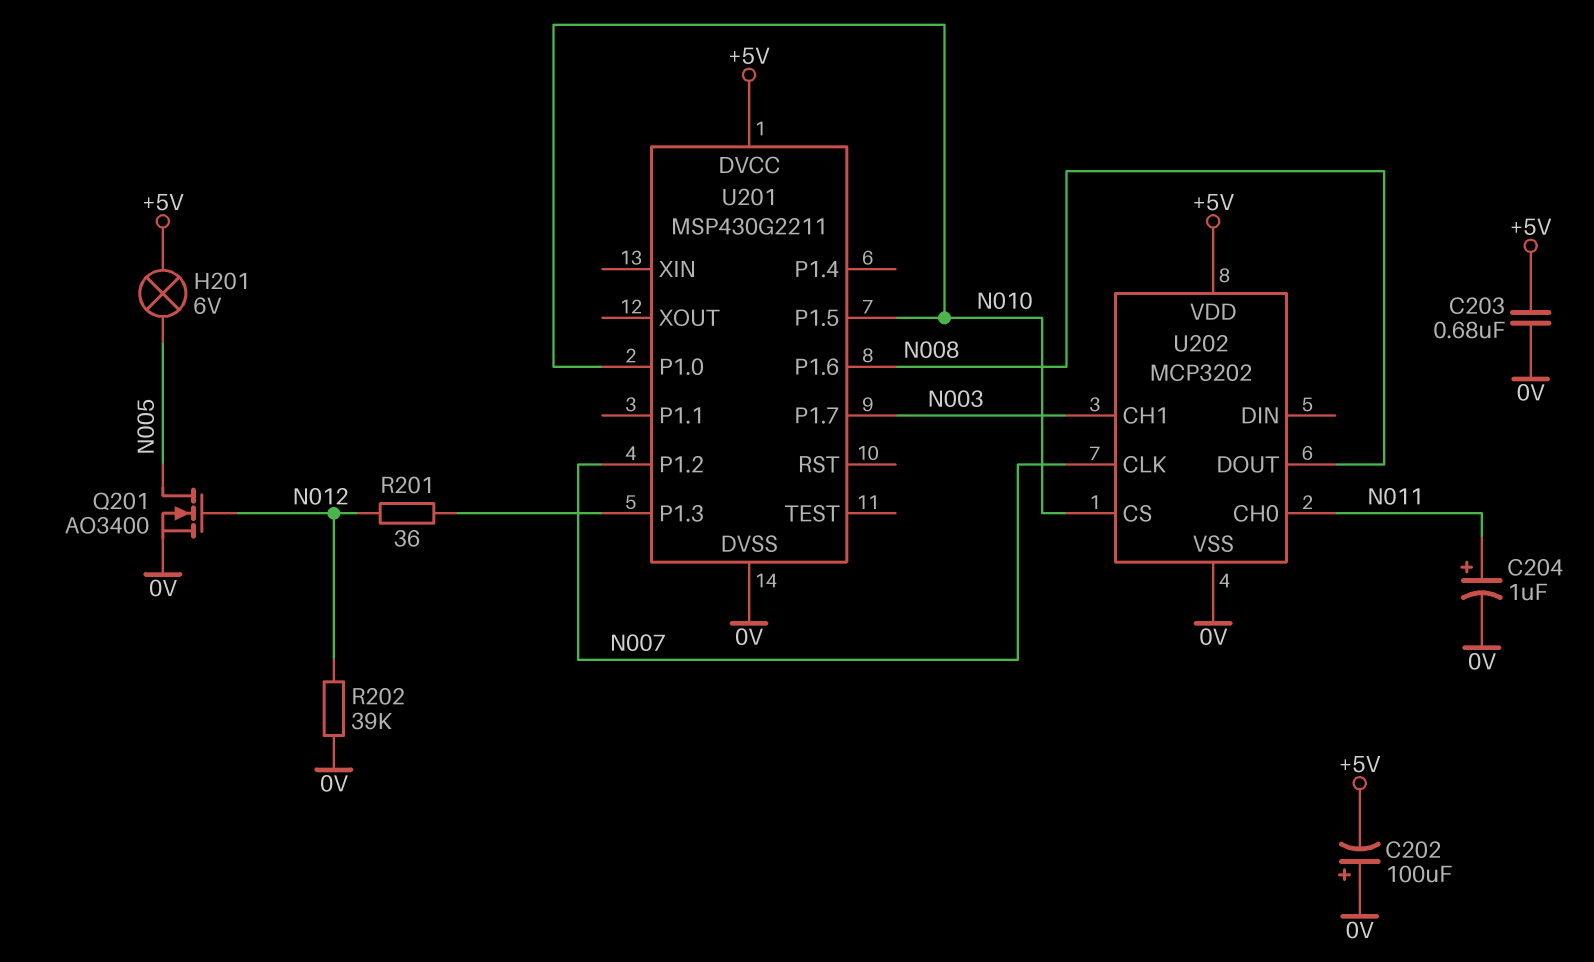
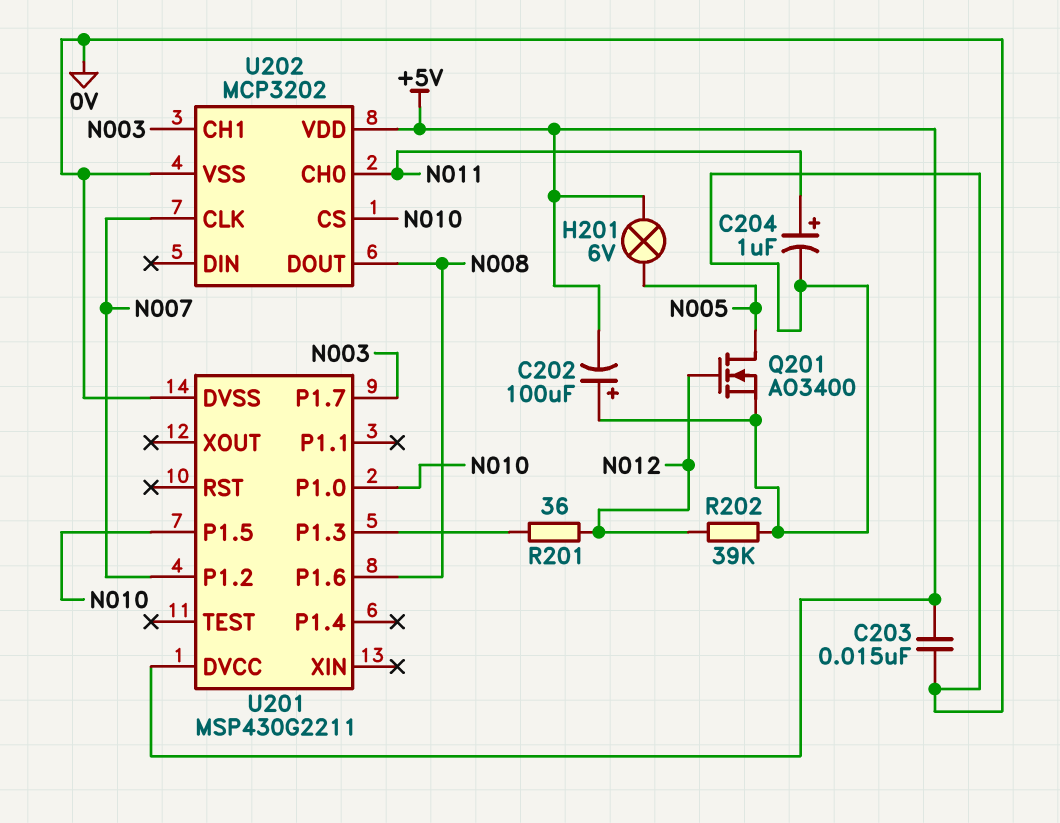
C203: 680nF (+5V, 0V) -> 15nF (+5V, 0V)

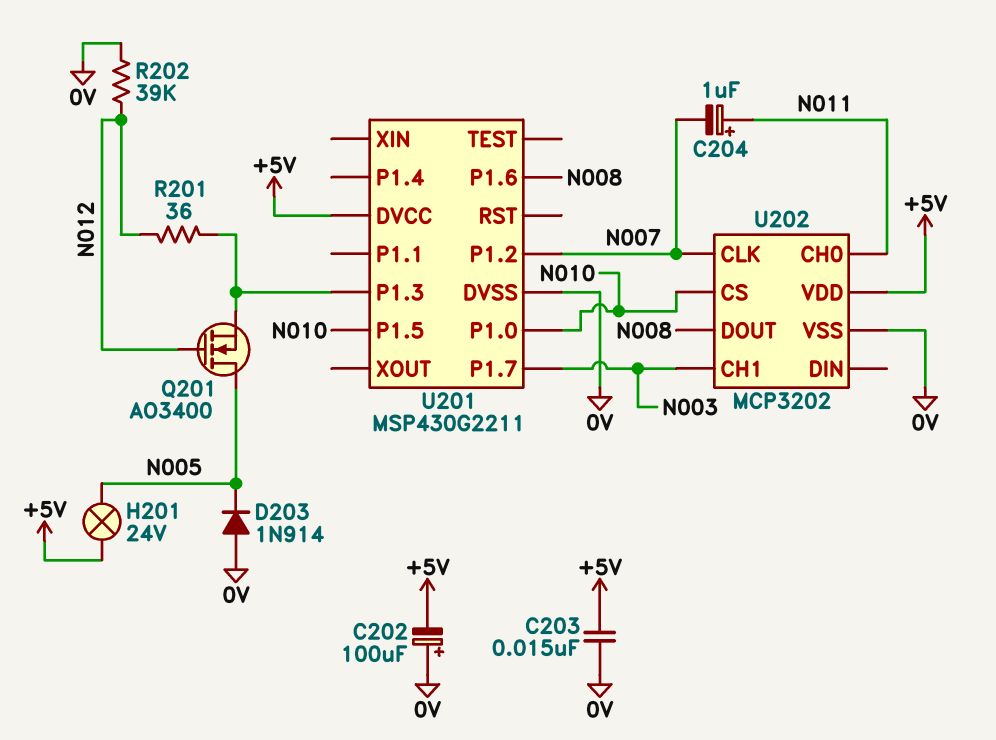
C204: 1uF (plus N011, minus 0V) -> 1uF (plus N011, minus N007)
D203: none -> diode 1N914 (A 0V, K N005)
H201: lamp 6V (+5V, N005) -> lamp 24V (+5V, N005)
Q201: NMOS AO3400 (G N012, D N005, S 0V) -> NMOS AO3400 (G N012, D N005, S U201/P1.3)

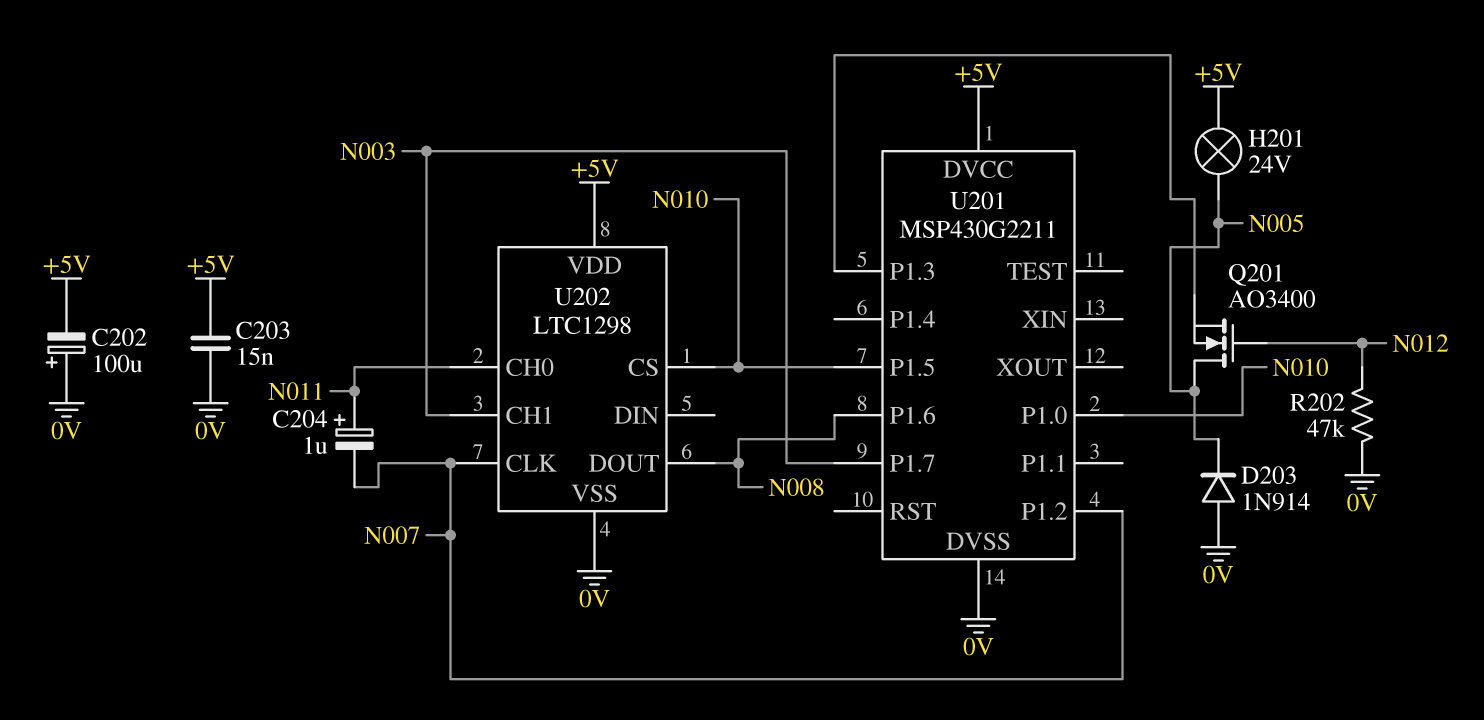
R201: 36 (N012, U201/P1.3) -> none
R202: 39k (0V, N012) -> 47k (0V, N012)
U202: MCP3202 -> LTC1298

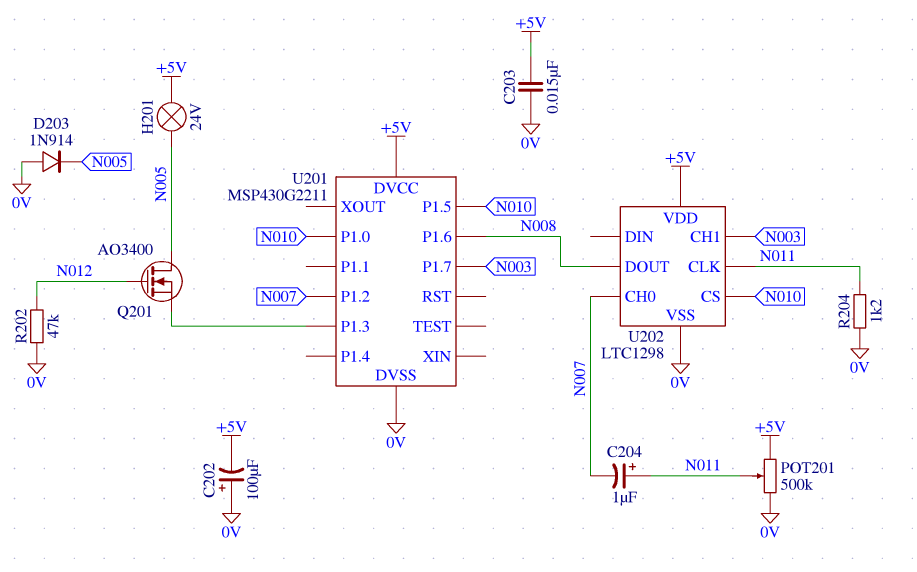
POT201: none -> 500k (+5V, 0V, wiper N011)
R204: none -> 1.2k (0V, N011)
U202 pin CH0: N011 -> N007
U202 pin CLK: N007 -> N011

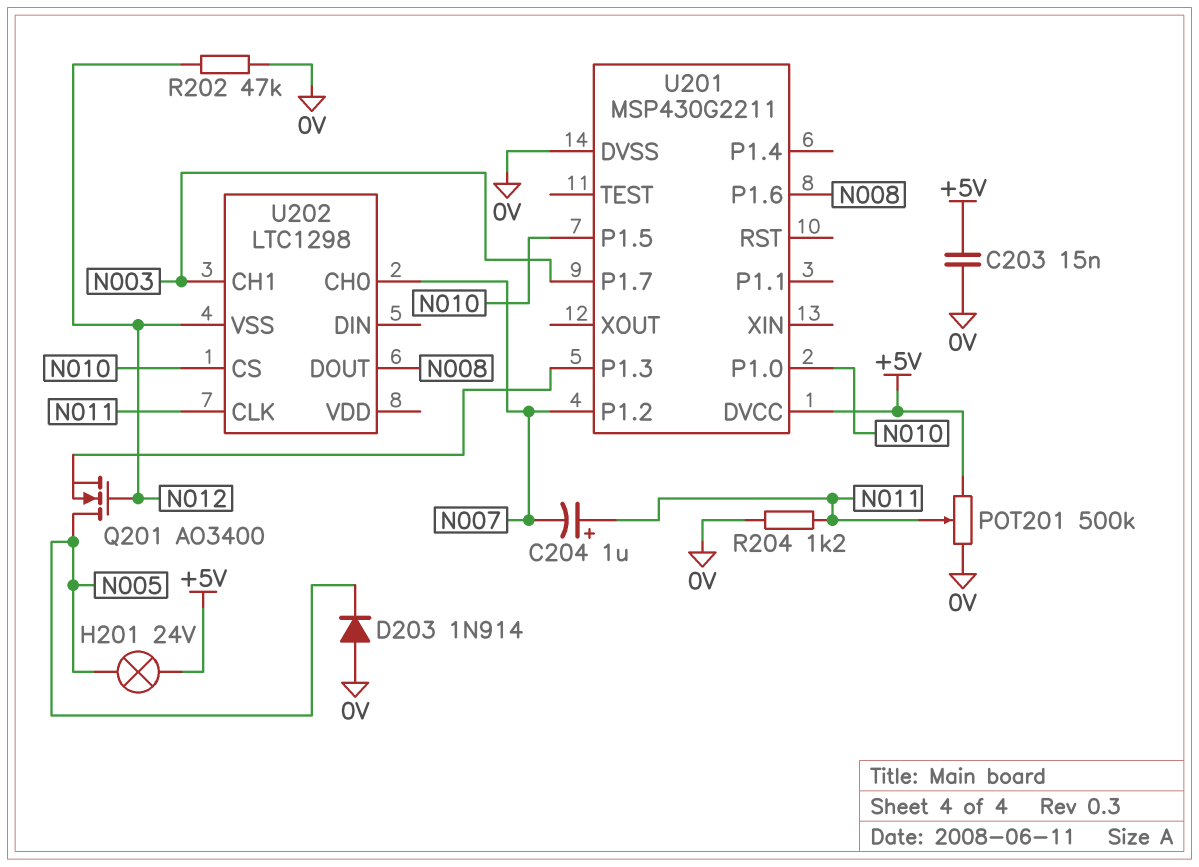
C202: 100uF (plus 0V, minus +5V) -> none
U202 pin VDD: +5V -> none
U202 pin VSS: 0V -> N012

